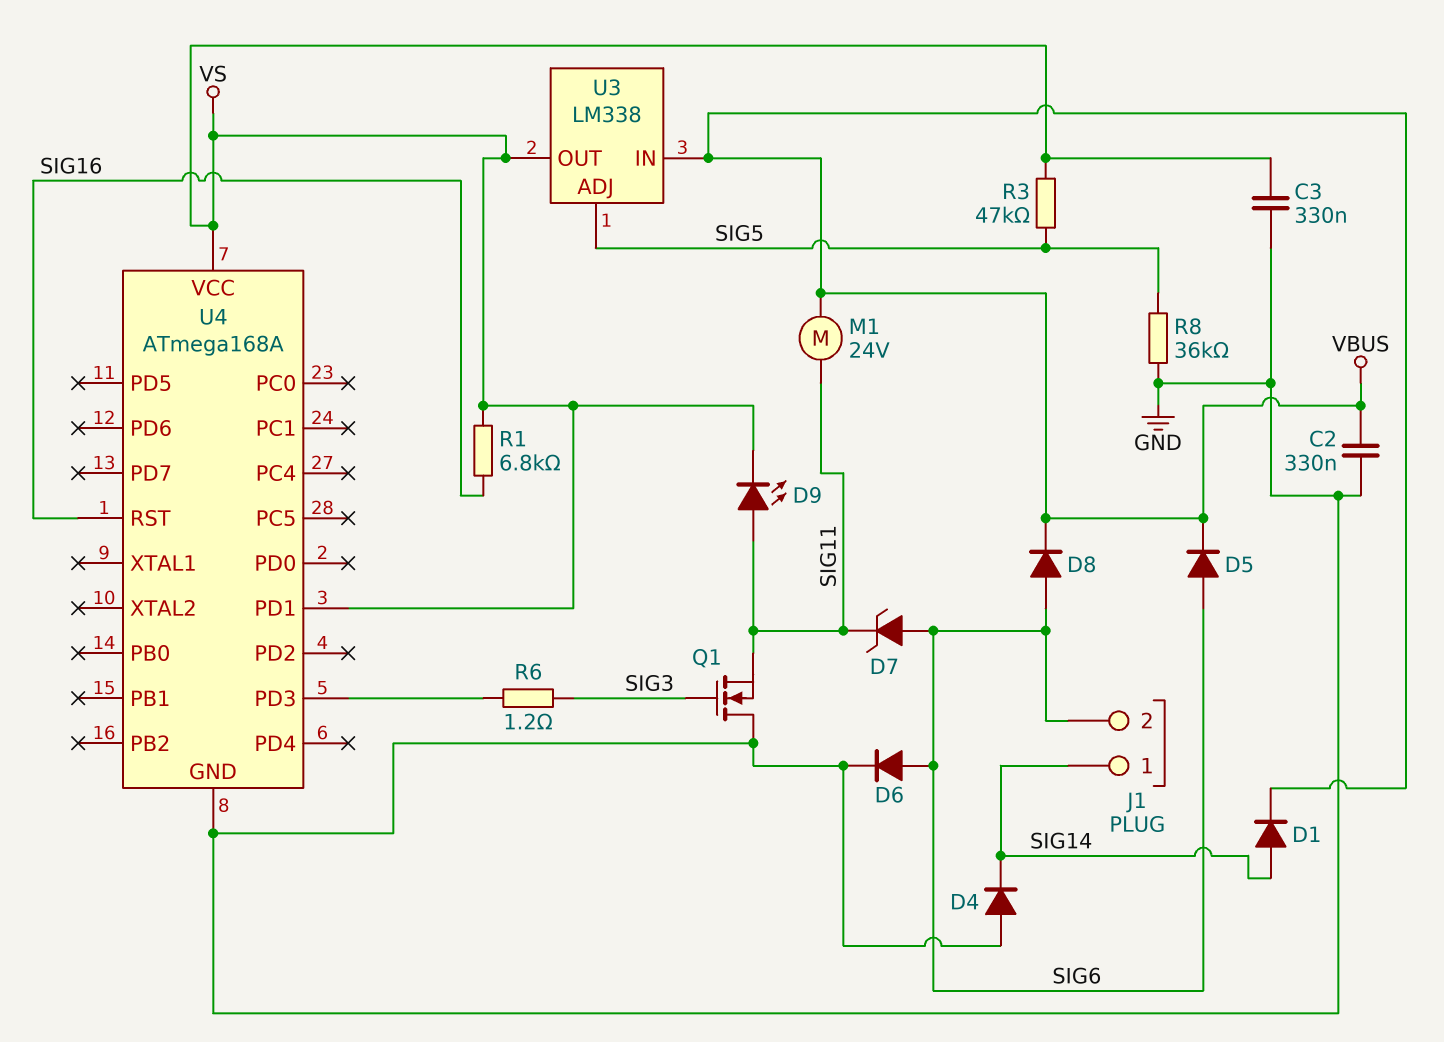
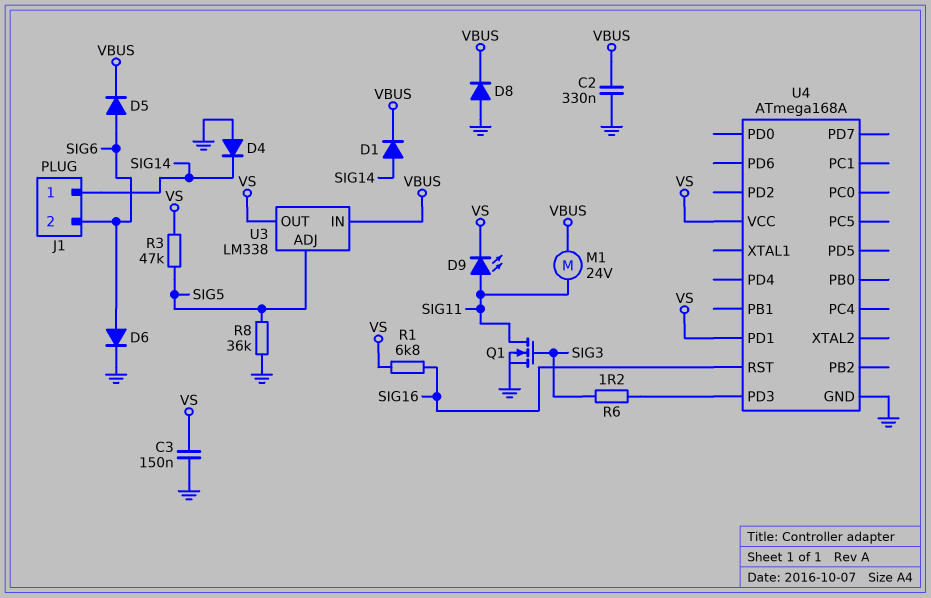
C3: 330nF (GND, VS) -> 150nF (GND, VS)
D7: zener (A SIG6, K SIG11) -> none
D8: diode (A SIG6, K VBUS) -> diode (A GND, K VBUS)
Q1: NMOS (G SIG3, D GND, S SIG11) -> NMOS (G SIG3, D SIG11, S GND)

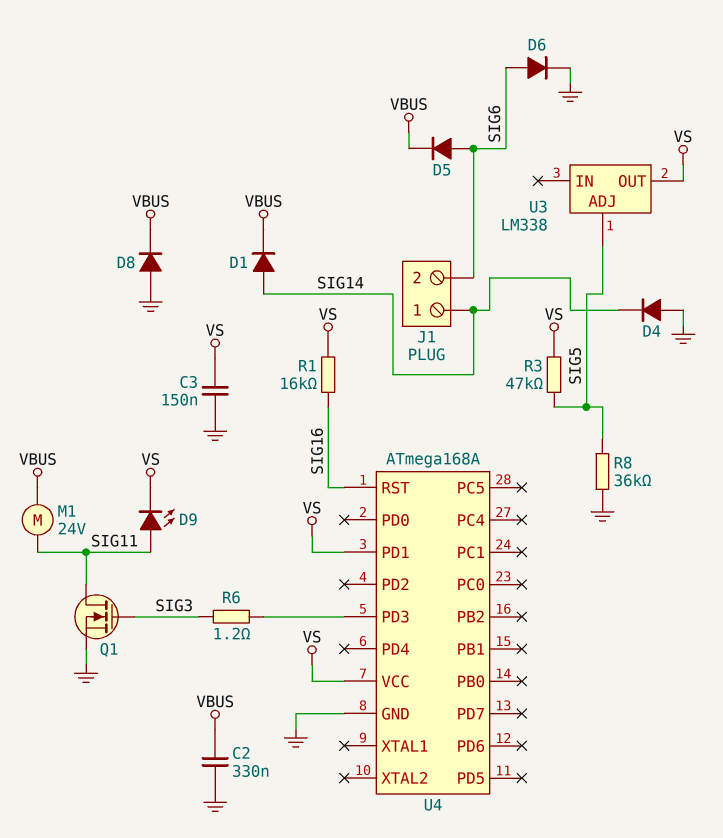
R1: 6.8k (SIG16, VS) -> 16k (SIG16, VS)
U3 pin IN: VBUS -> none

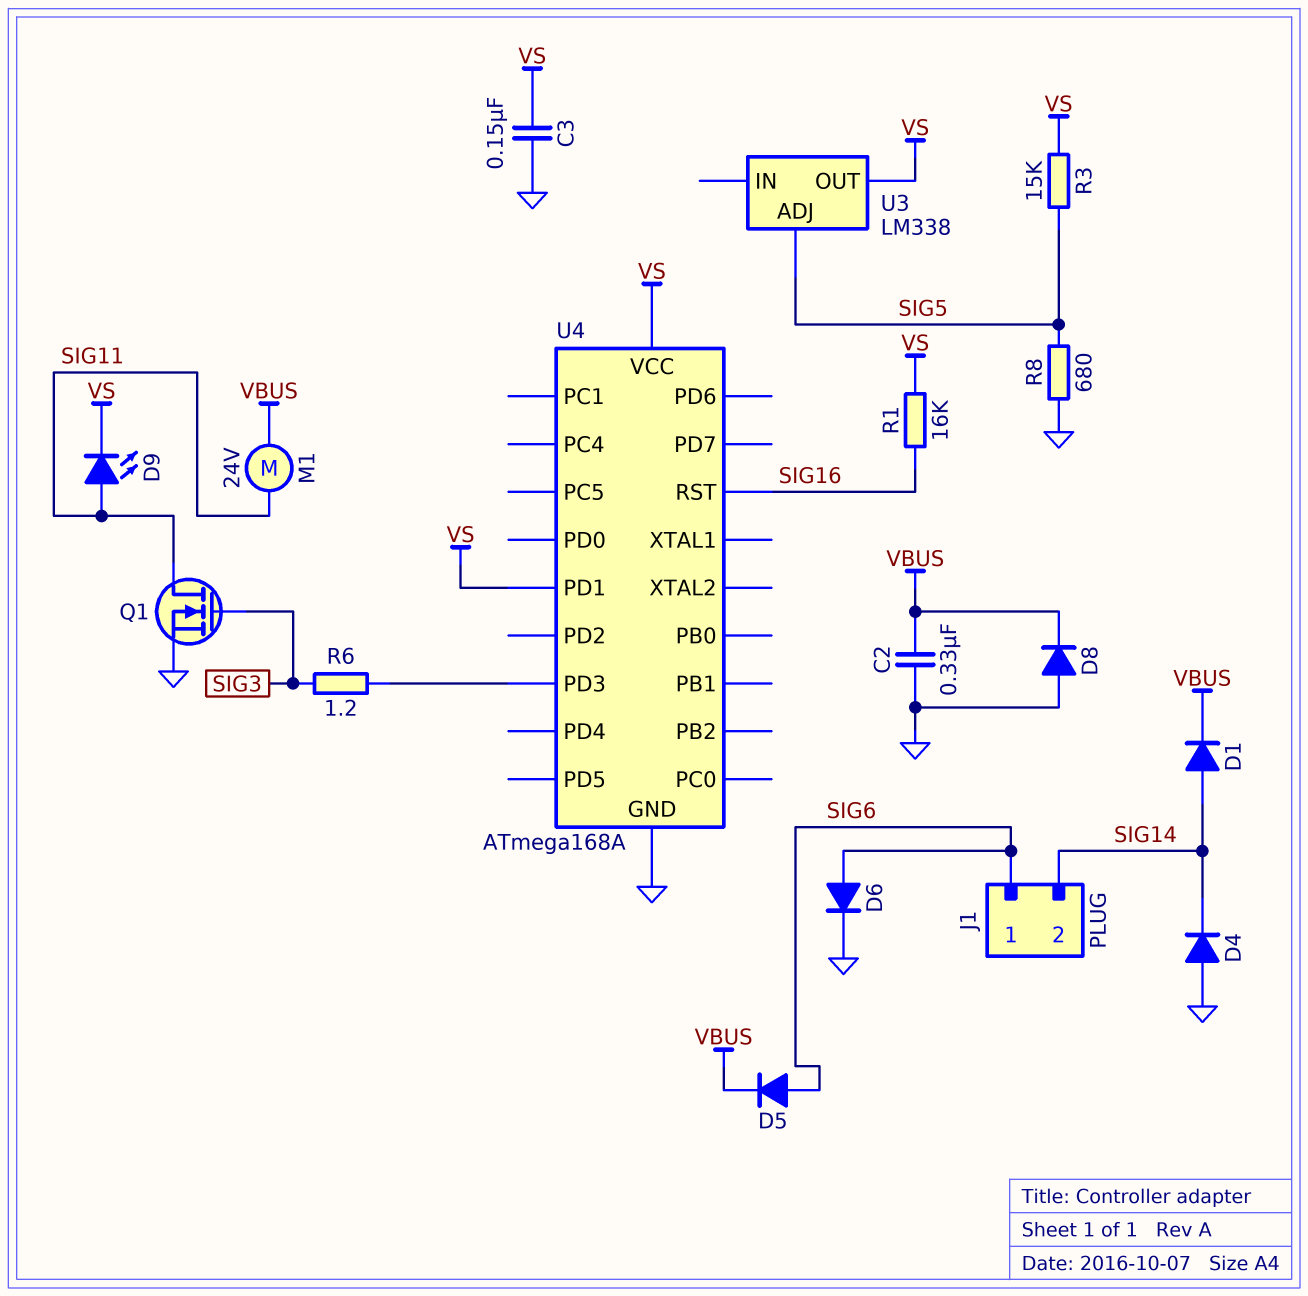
J1 pin 1: SIG14 -> SIG6
J1 pin 2: SIG6 -> SIG14
R3: 47k (SIG5, VS) -> 15k (SIG5, VS)
R8: 36k (GND, SIG5) -> 680 (GND, SIG5)

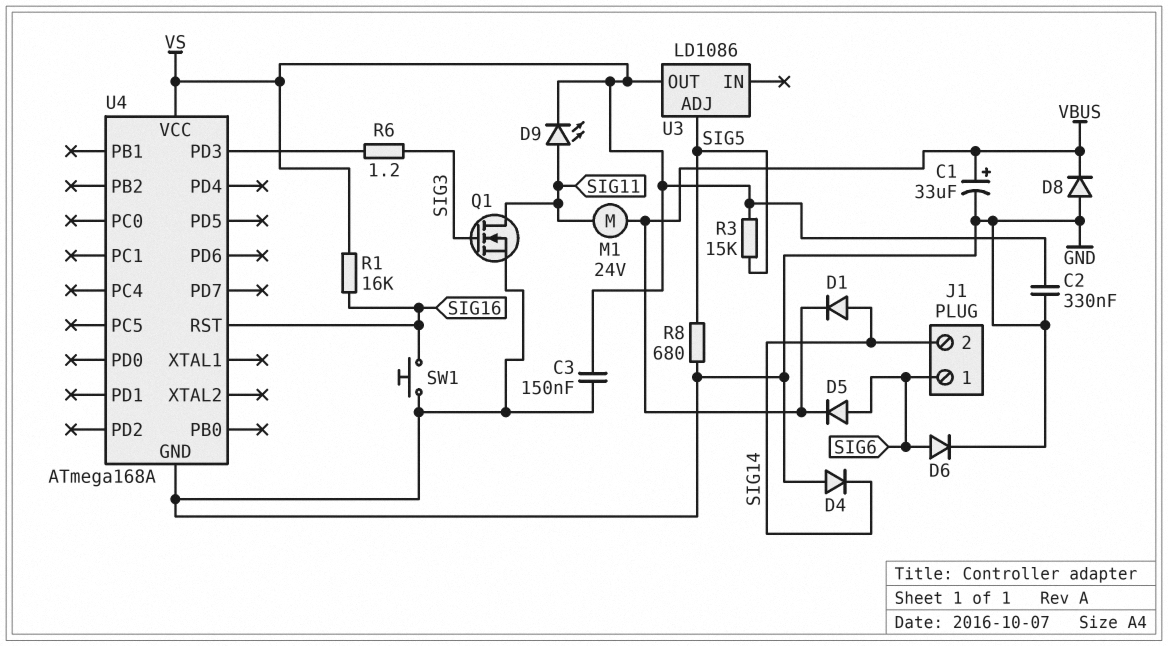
C1: none -> 33uF (plus VBUS, minus GND)
C2: 330nF (GND, VBUS) -> 330nF (GND, VS)
SW1: none -> button (GND, SIG16)
U3: LM338 -> LD1086
U4 pin PD1: VS -> none

